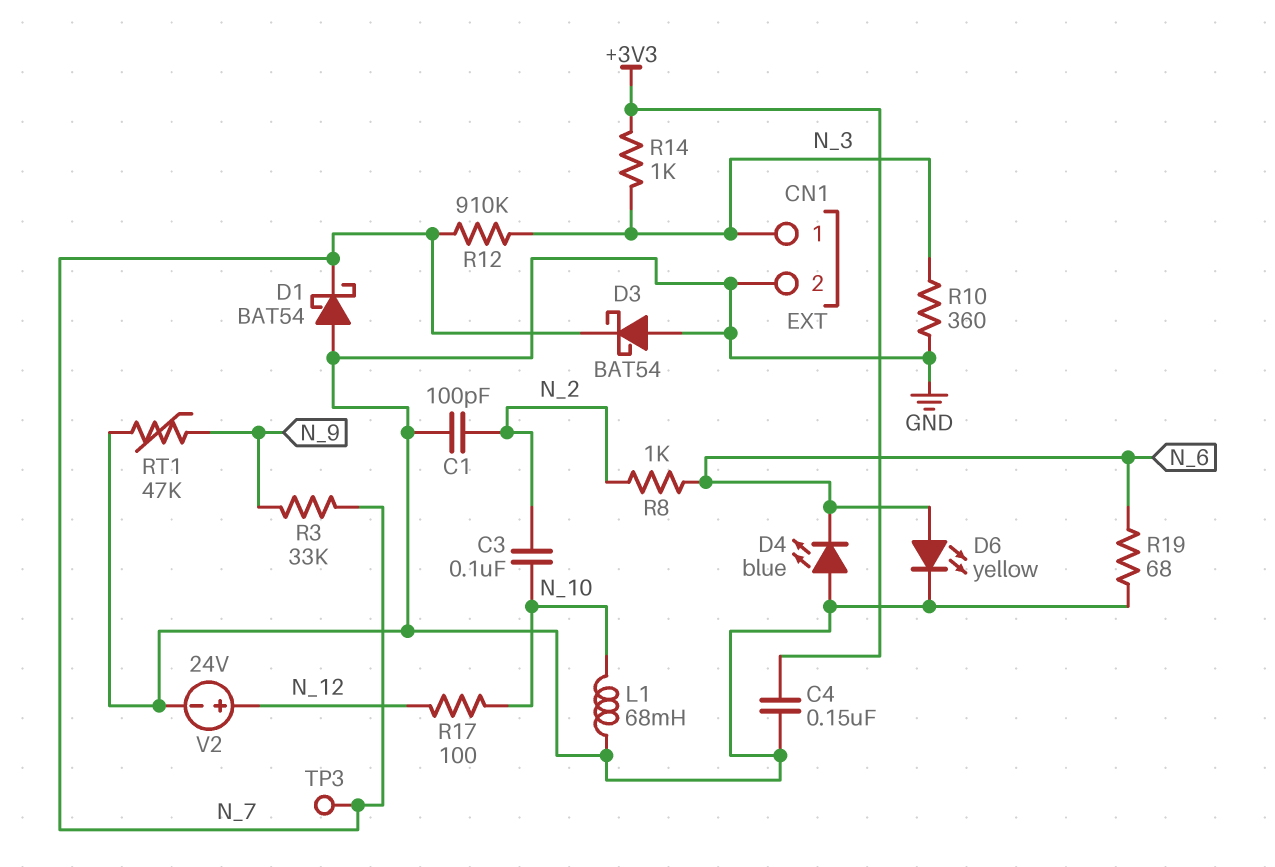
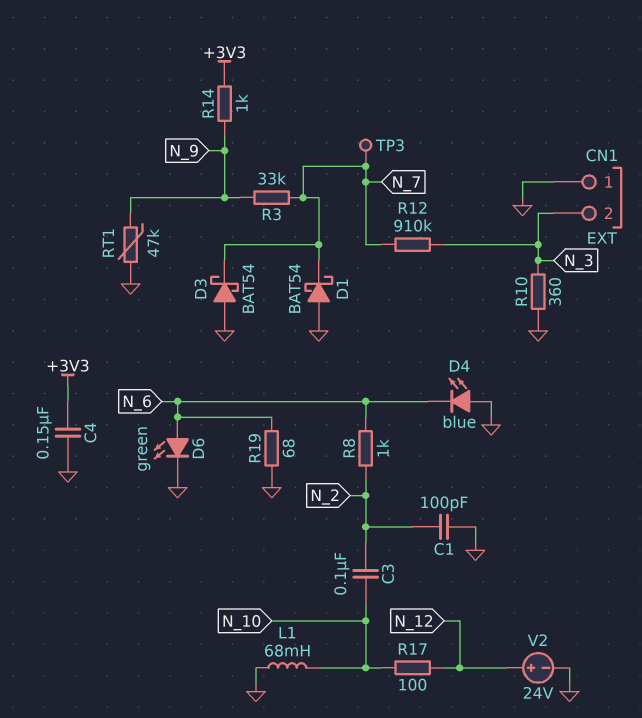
CN1 pin 1: N_3 -> GND
CN1 pin 2: GND -> N_3
D6: LED yellow (A N_6, K GND) -> LED green (A N_6, K GND)
R14: 1k (+3V3, N_3) -> 1k (+3V3, N_9)

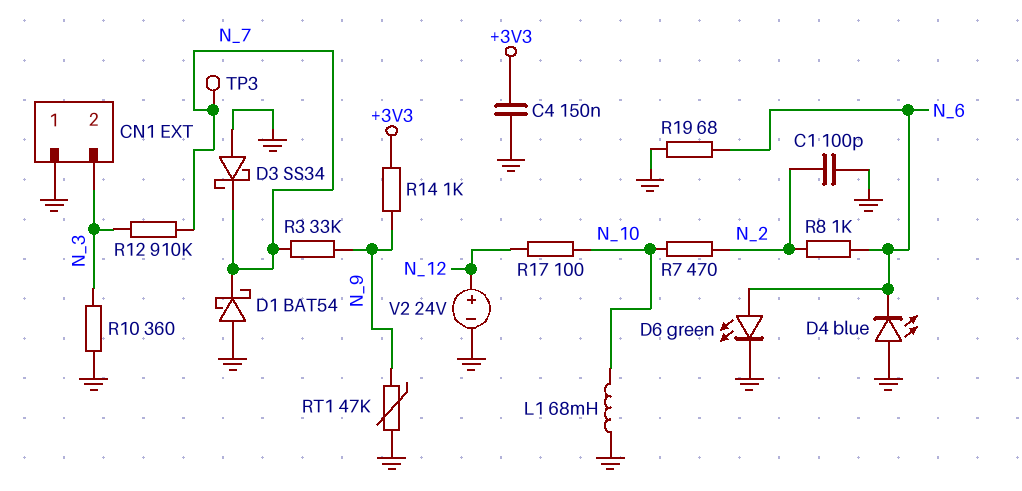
C3: 100nF (N_2, N_10) -> none
D3: schottky BAT54 (A GND, K N_7) -> schottky SS34 (A GND, K N_7)
R7: none -> 470 (N_2, N_10)

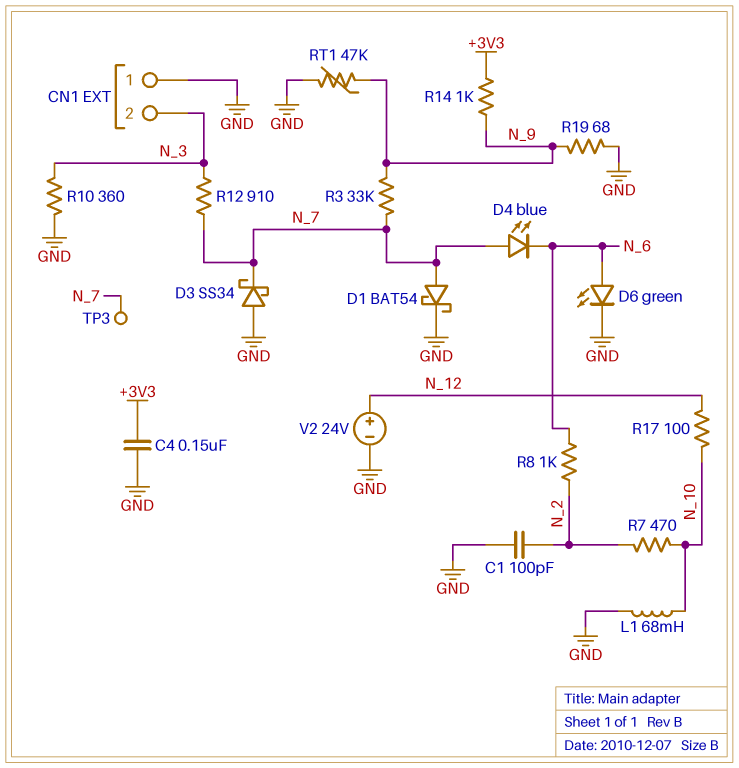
D1: schottky BAT54 (A GND, K N_7) -> schottky BAT54 (A N_7, K GND)
D4: LED blue (A GND, K N_6) -> LED blue (A N_7, K N_6)
R12: 910k (N_3, N_7) -> 910 (N_3, N_7)
R19: 68 (GND, N_6) -> 68 (GND, N_9)

